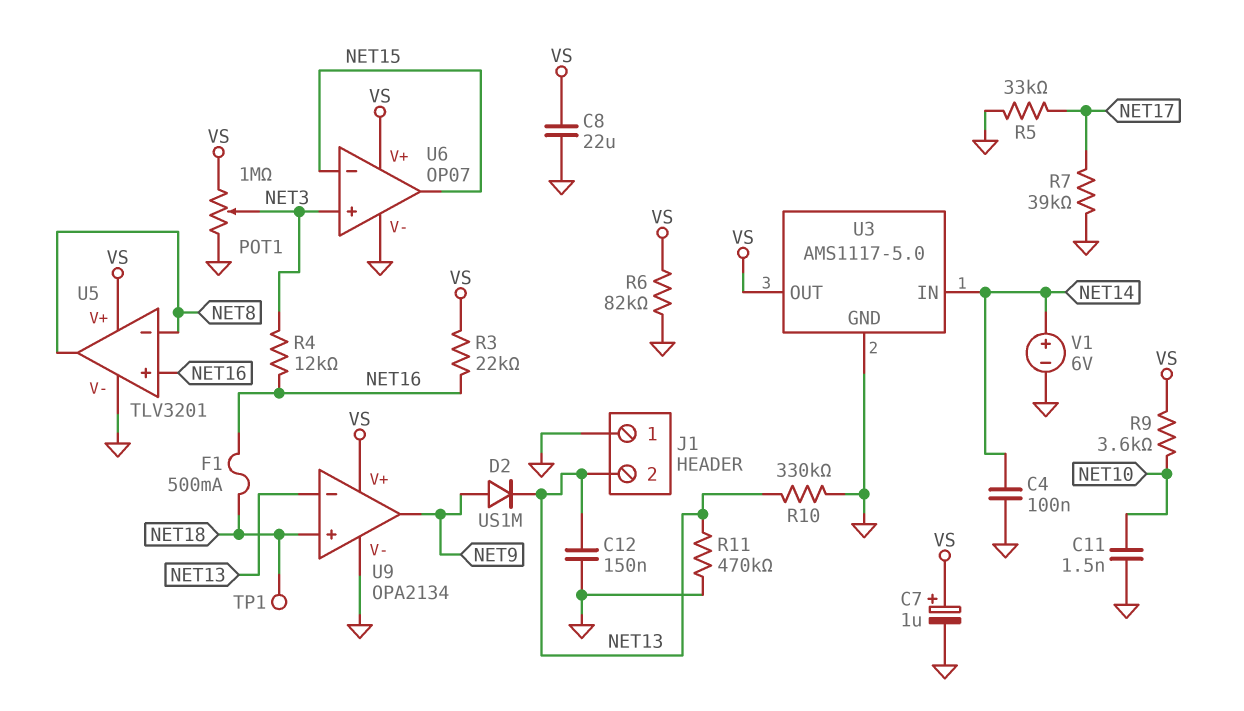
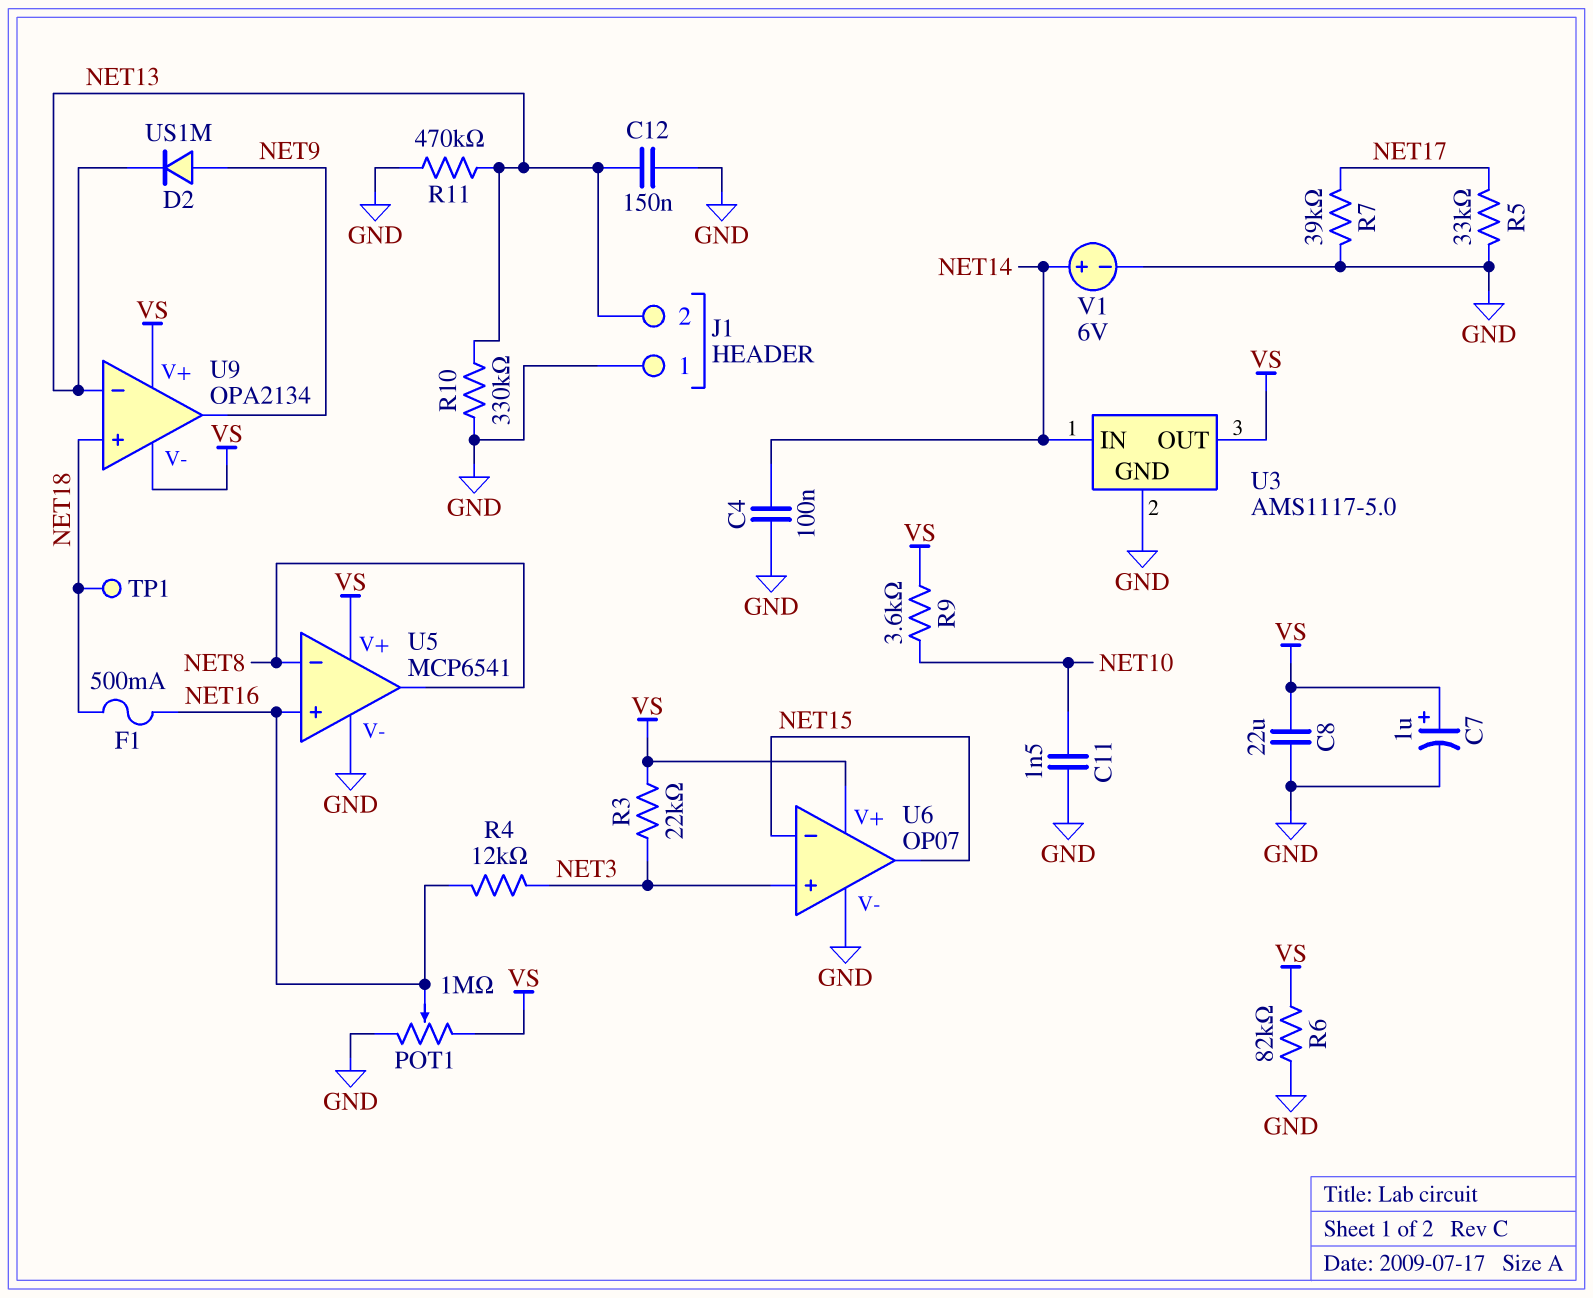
POT1: 1M (GND, VS, wiper NET3) -> 1M (GND, VS, wiper NET16)
R3: 22k (NET16, VS) -> 22k (NET3, VS)
U5: TLV3201 -> MCP6541
U9 pin V-: GND -> VS

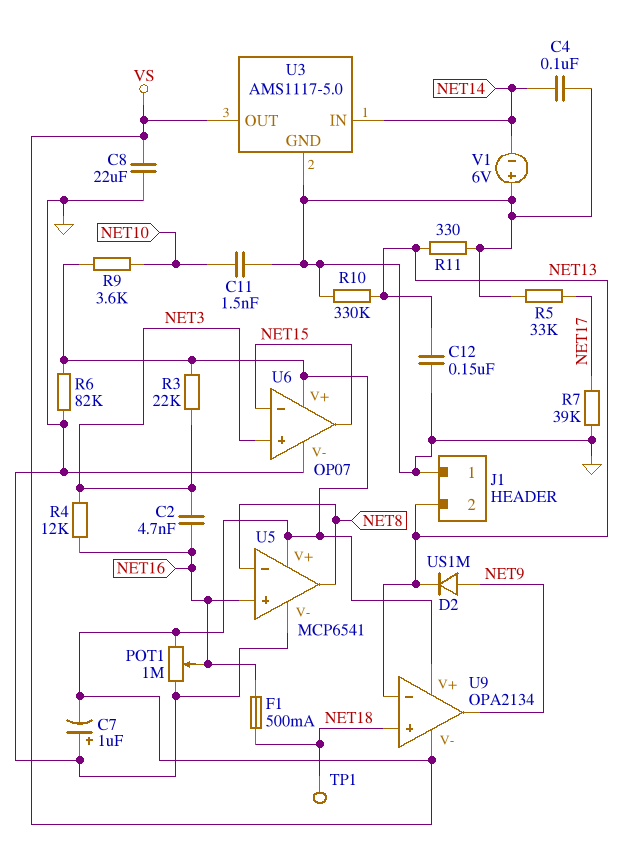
C2: none -> 4.7nF (NET3, NET16)
C7: 1uF (plus VS, minus GND) -> 1uF (plus GND, minus VS)
R11: 470k (GND, NET13) -> 330 (GND, NET13)
V1: 6V (plus NET14, minus GND) -> 6V (plus GND, minus NET14)

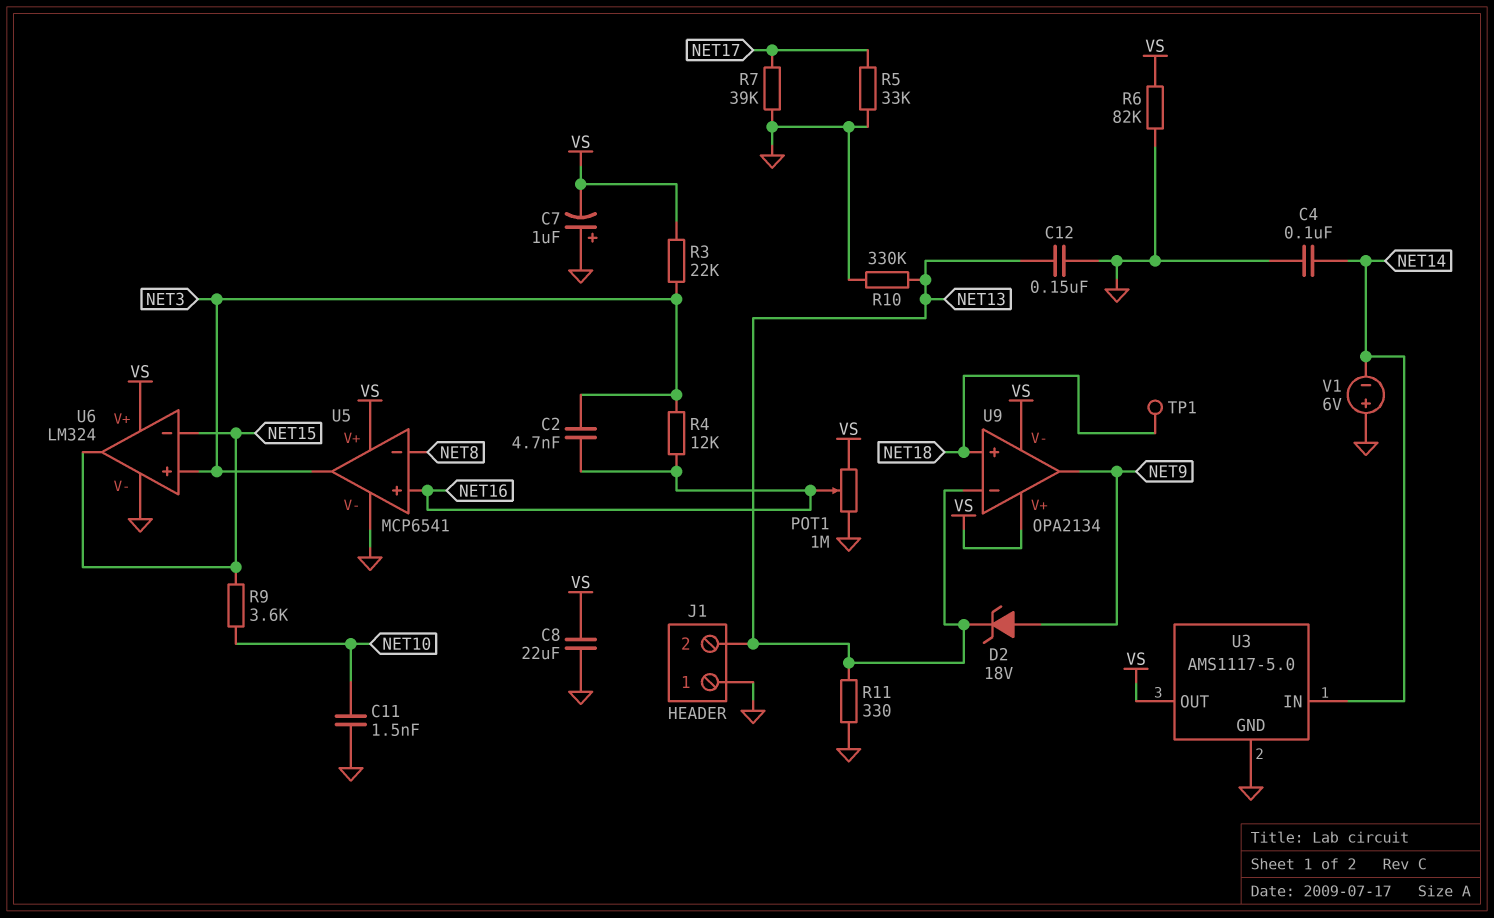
D2: diode US1M (A NET9, K NET13) -> zener 18V (A NET9, K NET13)
F1: 500mA (NET16, NET18) -> none
R9: 3.6k (NET10, VS) -> 3.6k (NET10, NET15)
U5 pin out: NET8 -> NET3
U6: OP07 -> LM324

